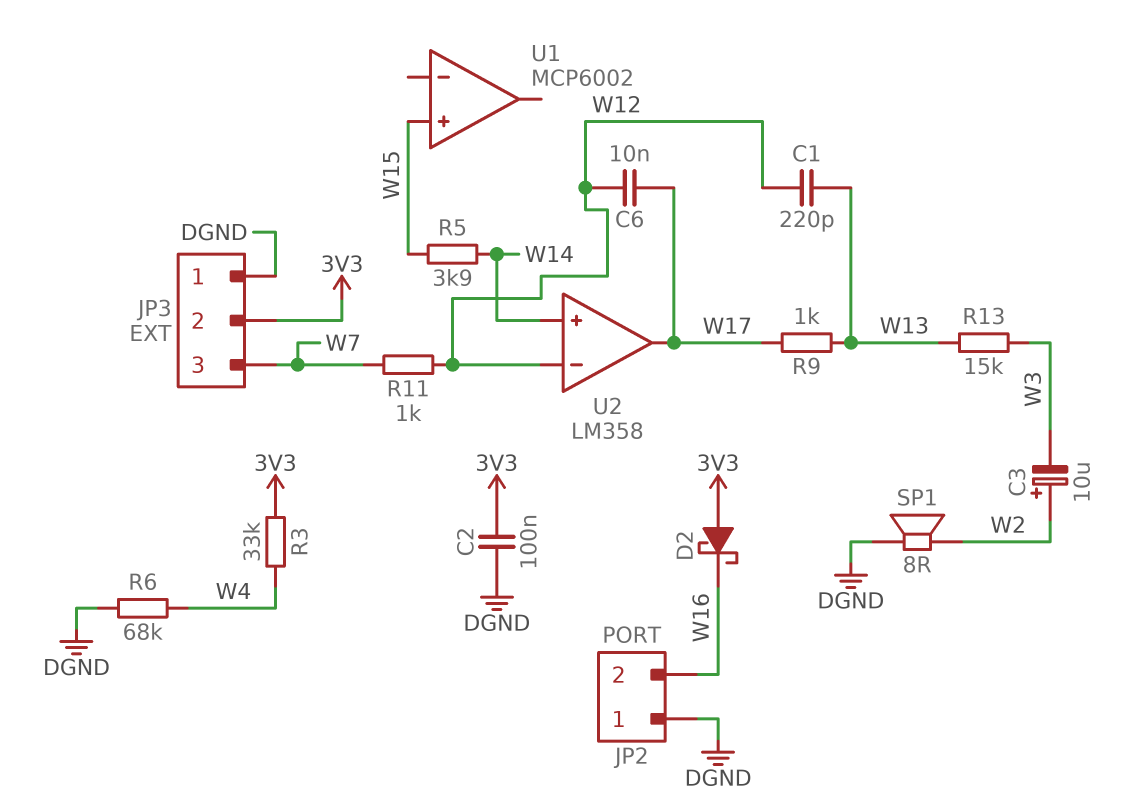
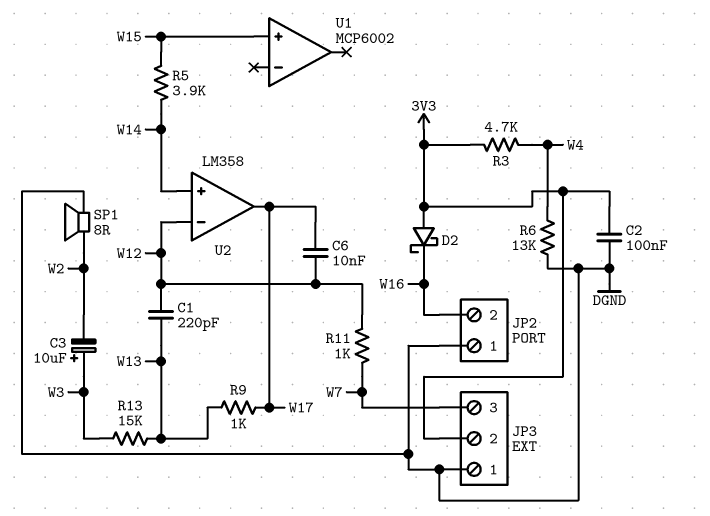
C3: 10uF (plus W2, minus W3) -> 10uF (plus W3, minus W2)
R3: 33k (3V3, W4) -> 4.7k (3V3, W4)
R6: 68k (DGND, W4) -> 13k (DGND, W4)

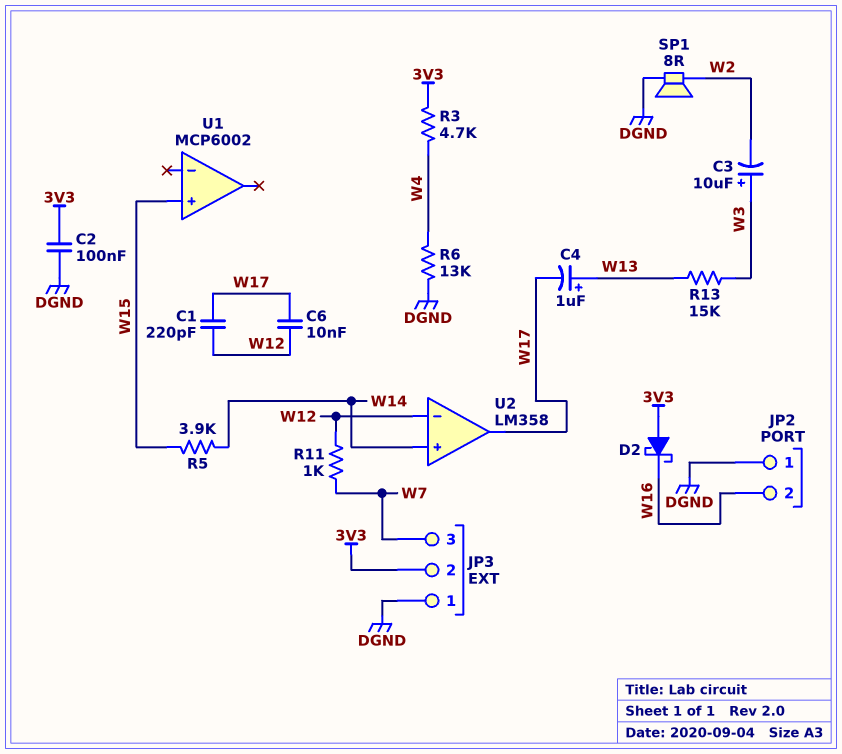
C1: 220pF (W12, W13) -> 220pF (W12, W17)
C4: none -> 1uF (plus W13, minus W17)
R9: 1k (W13, W17) -> none

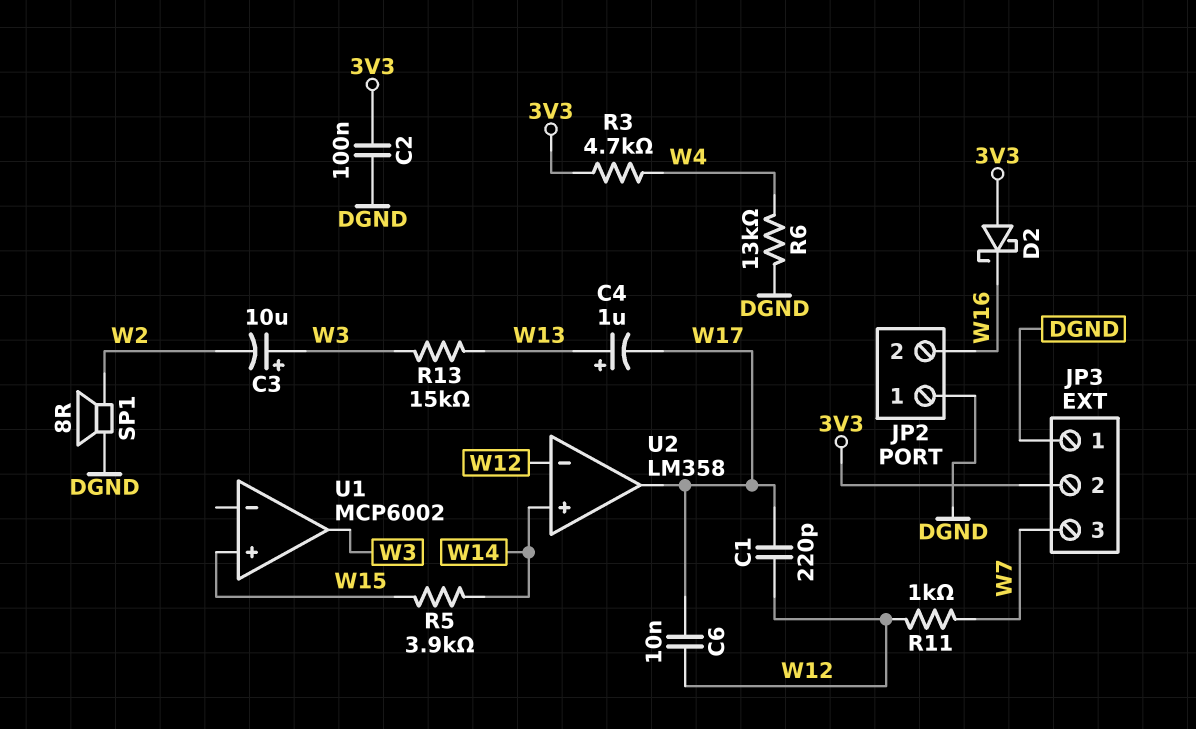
U1 pin out: none -> W3

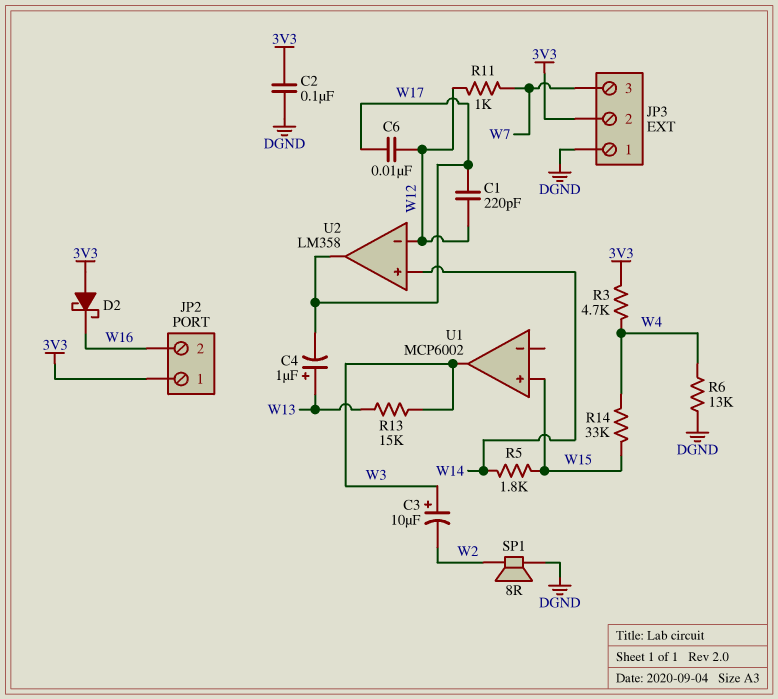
JP2 pin 1: DGND -> 3V3
R5: 3.9k (W14, W15) -> 1.8k (W14, W15)
R14: none -> 33k (W4, W15)

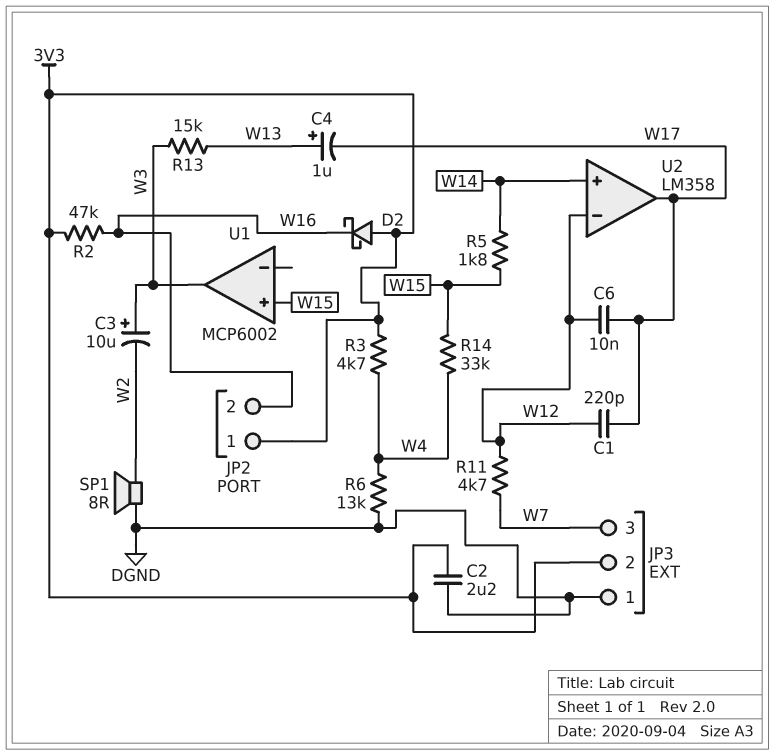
C2: 100nF (3V3, DGND) -> 2.2uF (3V3, DGND)
R2: none -> 47k (3V3, W16)
R11: 1k (W7, W12) -> 4.7k (W7, W12)

